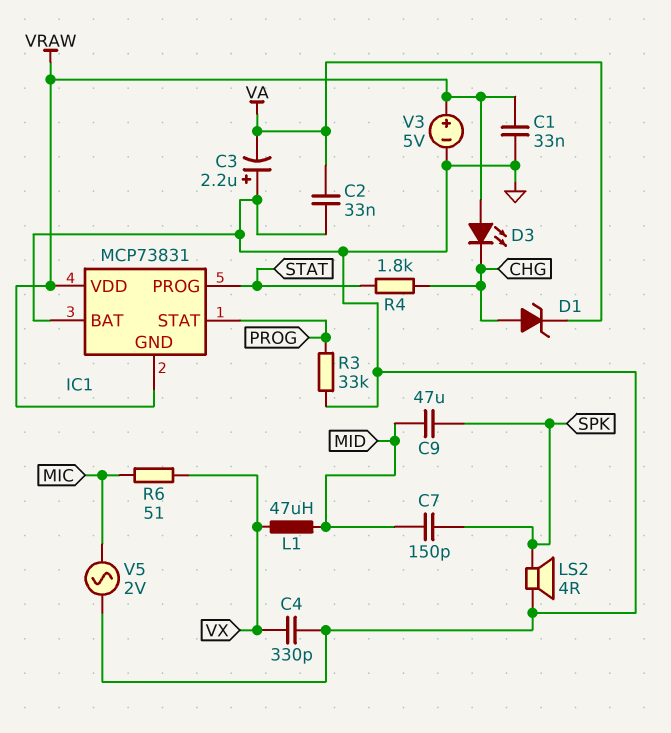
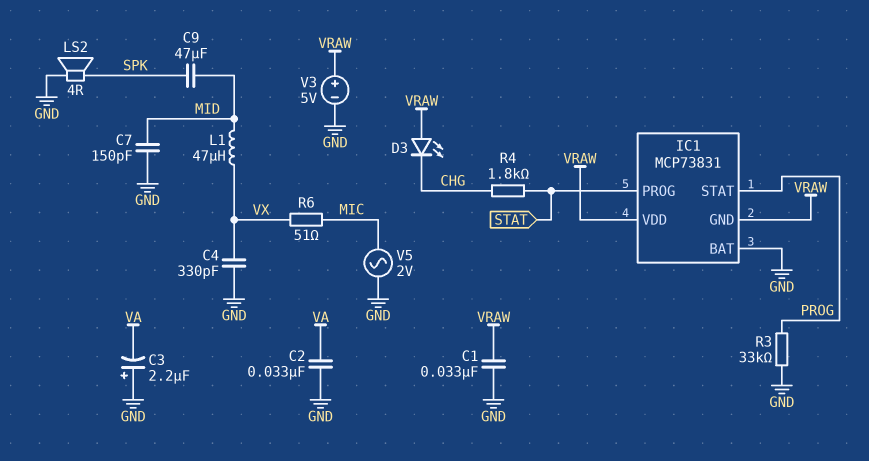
C7: 150pF (MID, SPK) -> 150pF (GND, MID)
D1: zener (A CHG, K VA) -> none

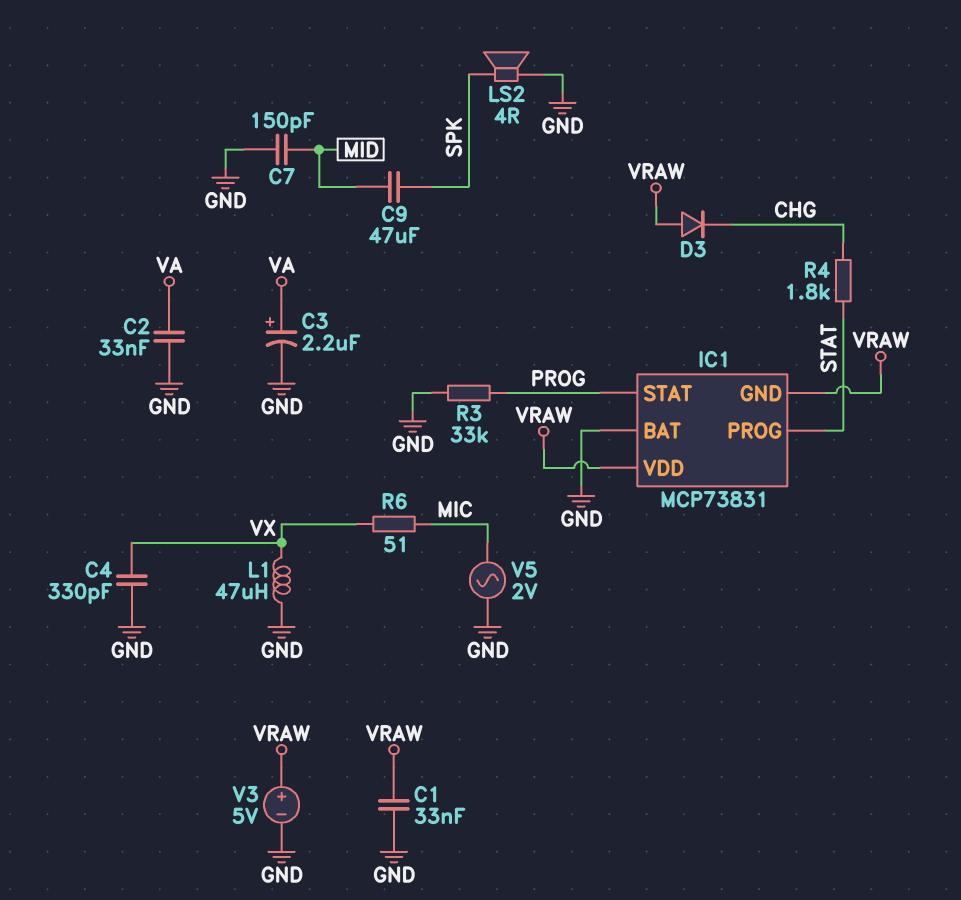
C3: 2.2uF (plus GND, minus VA) -> 2.2uF (plus VA, minus GND)
D3: LED (A VRAW, K CHG) -> diode (A VRAW, K CHG)
L1: 47uH (MID, VX) -> 47uH (GND, VX)

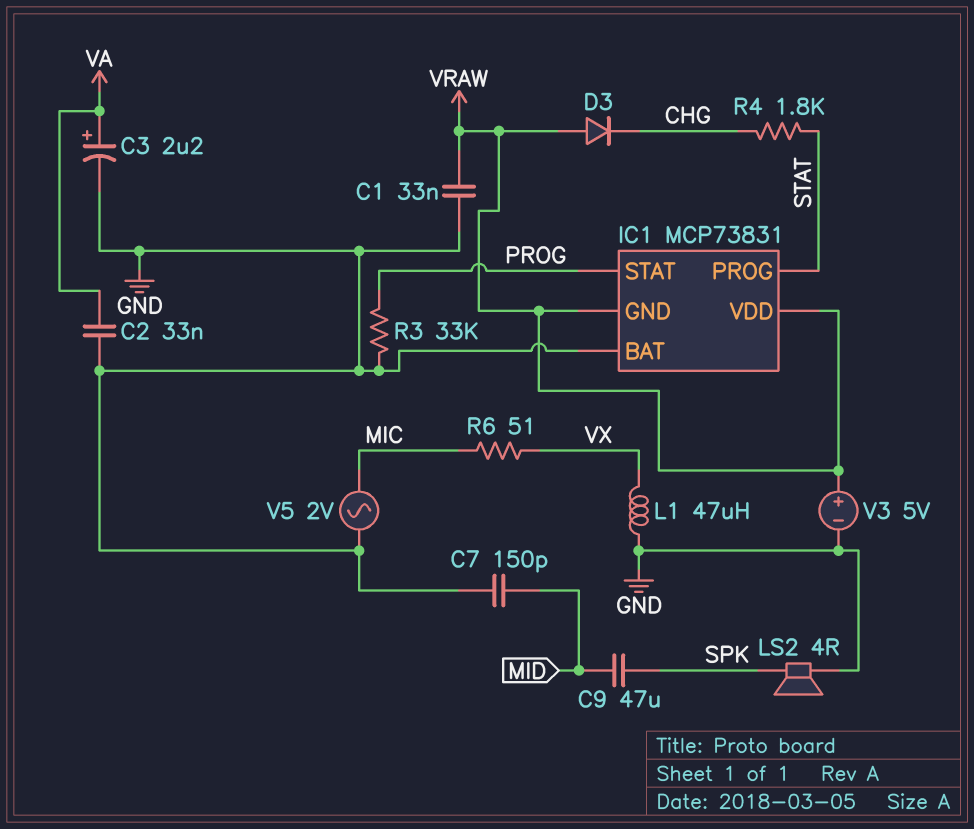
C4: 330pF (GND, VX) -> none

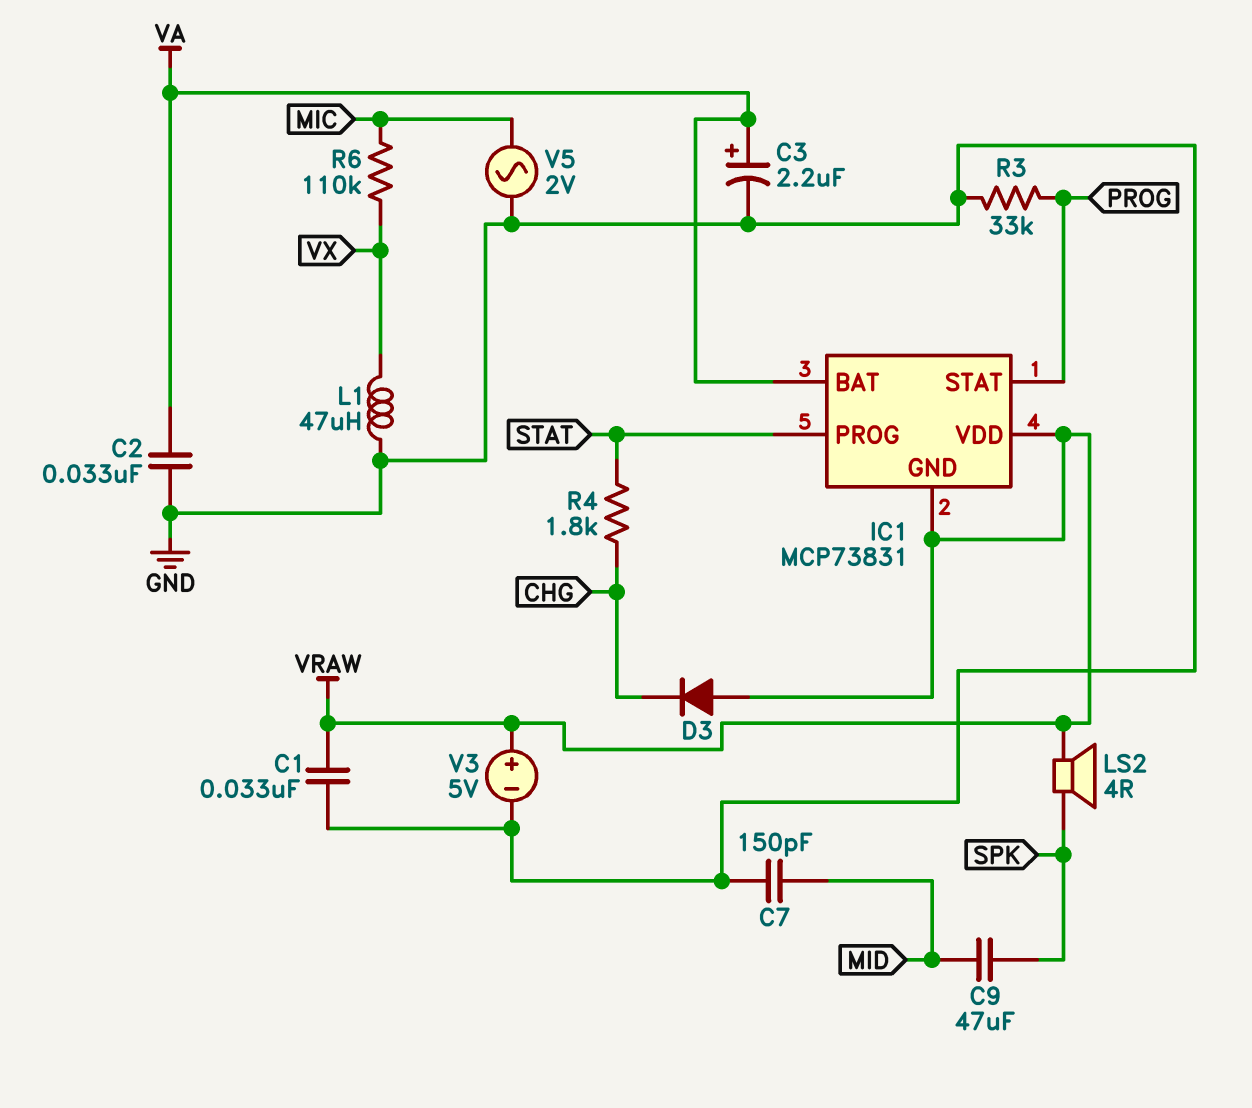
IC1 pin BAT: GND -> VA
LS2: speaker 4R (GND, SPK) -> speaker 4R (SPK, VRAW)
R6: 51 (MIC, VX) -> 110k (MIC, VX)

